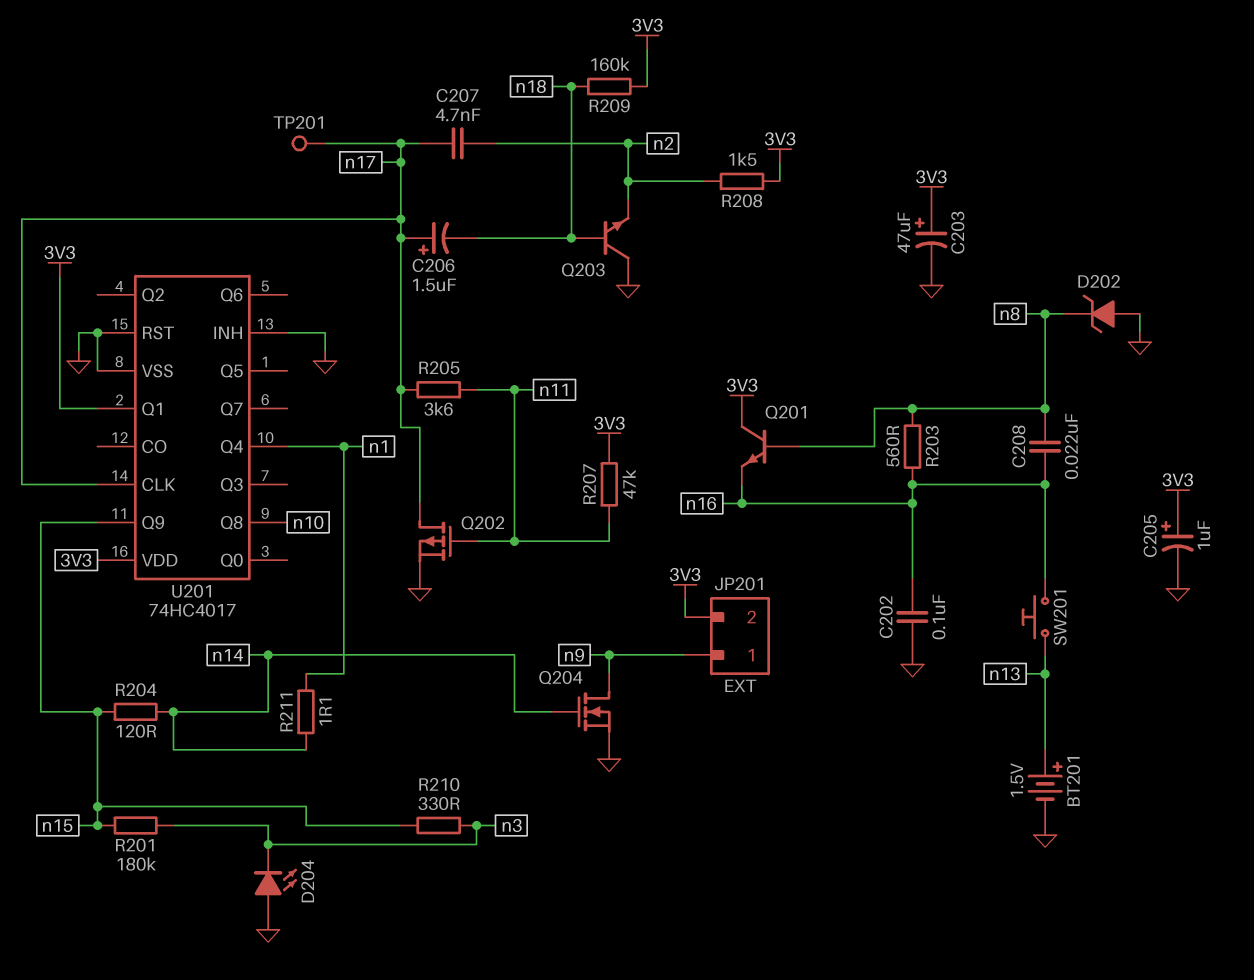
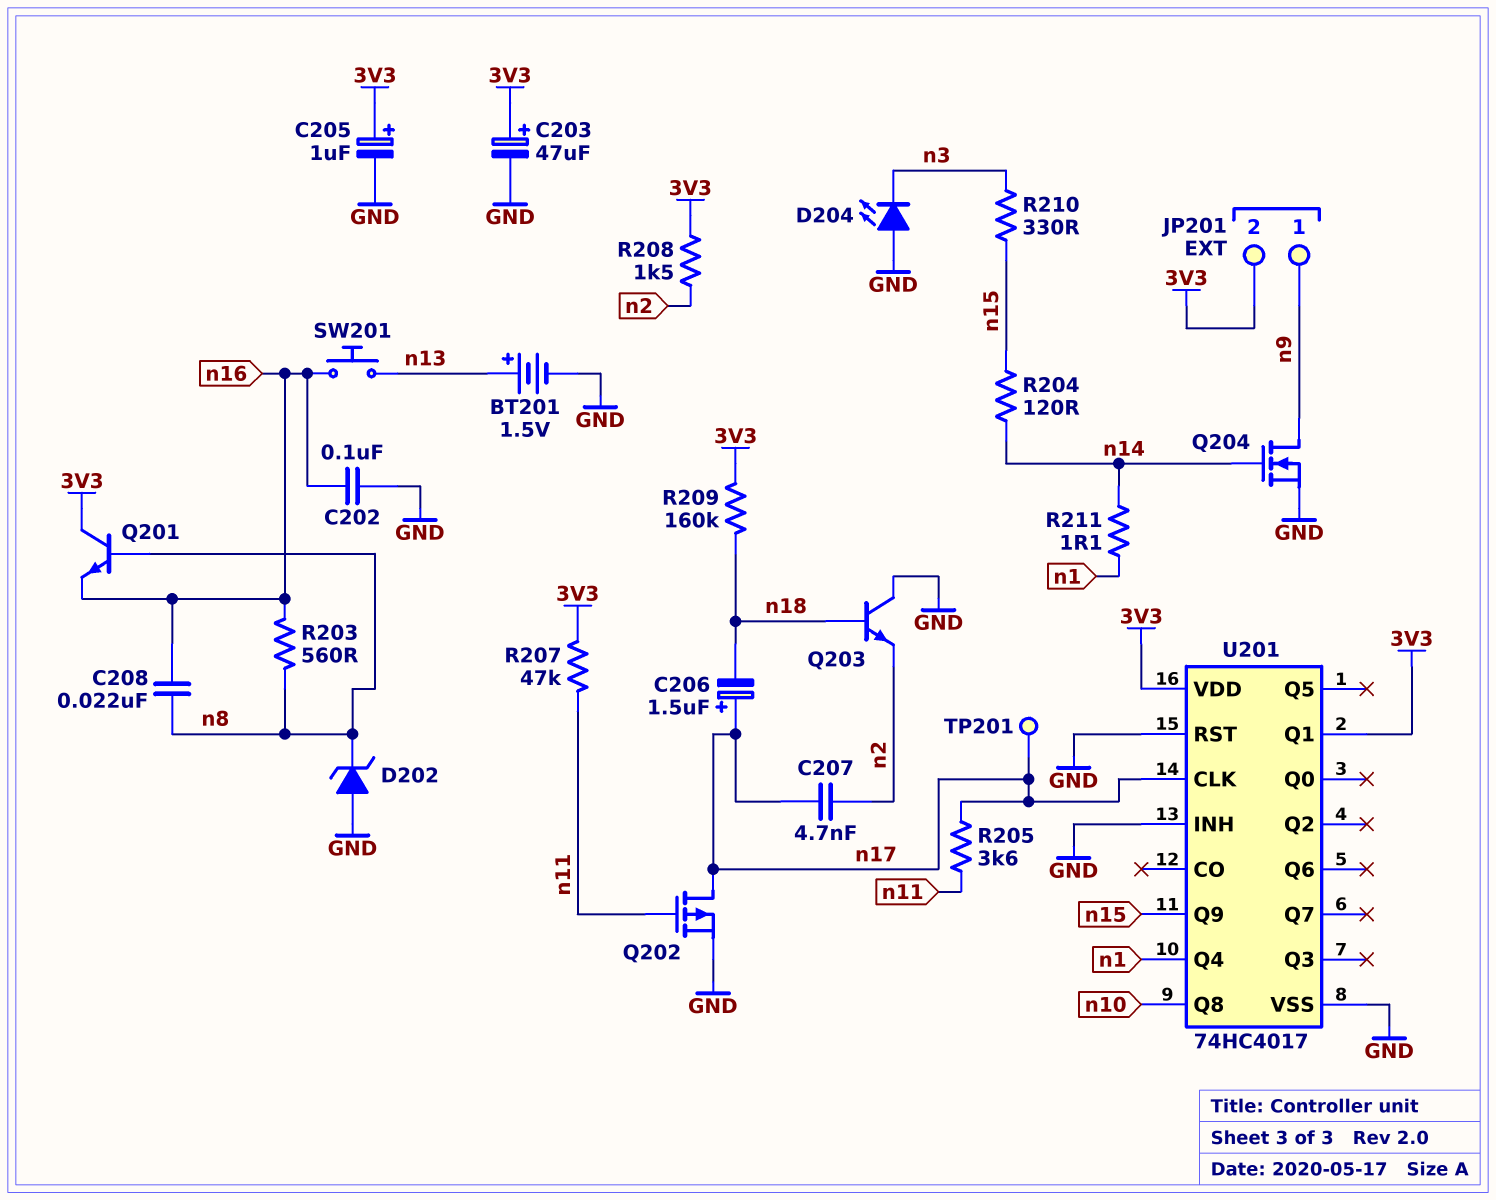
R201: 180k (n3, n15) -> none

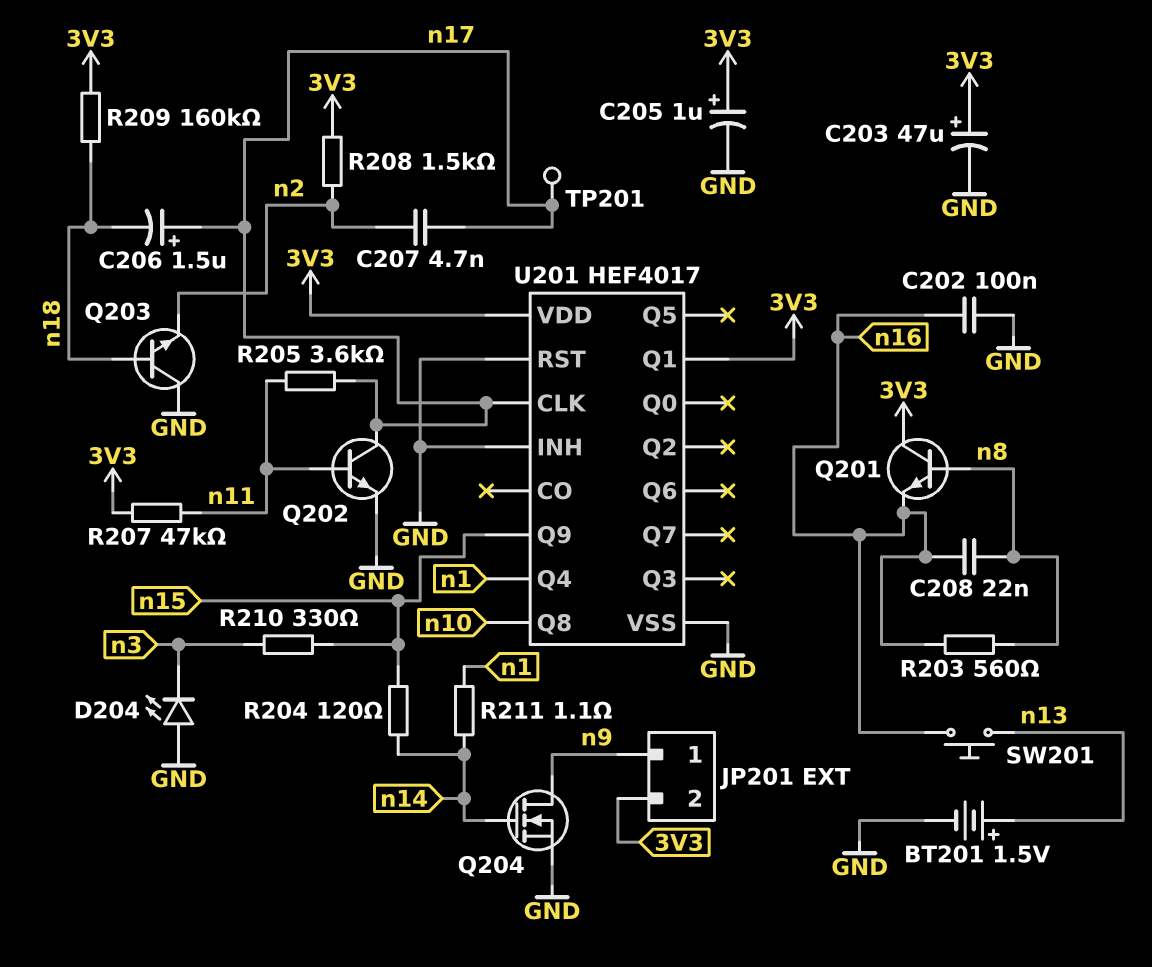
D202: zener (A GND, K n8) -> none
Q202: PMOS (G n11, D n17, S GND) -> NPN (B n11, C n17, E GND)
U201: 74HC4017 -> HEF4017

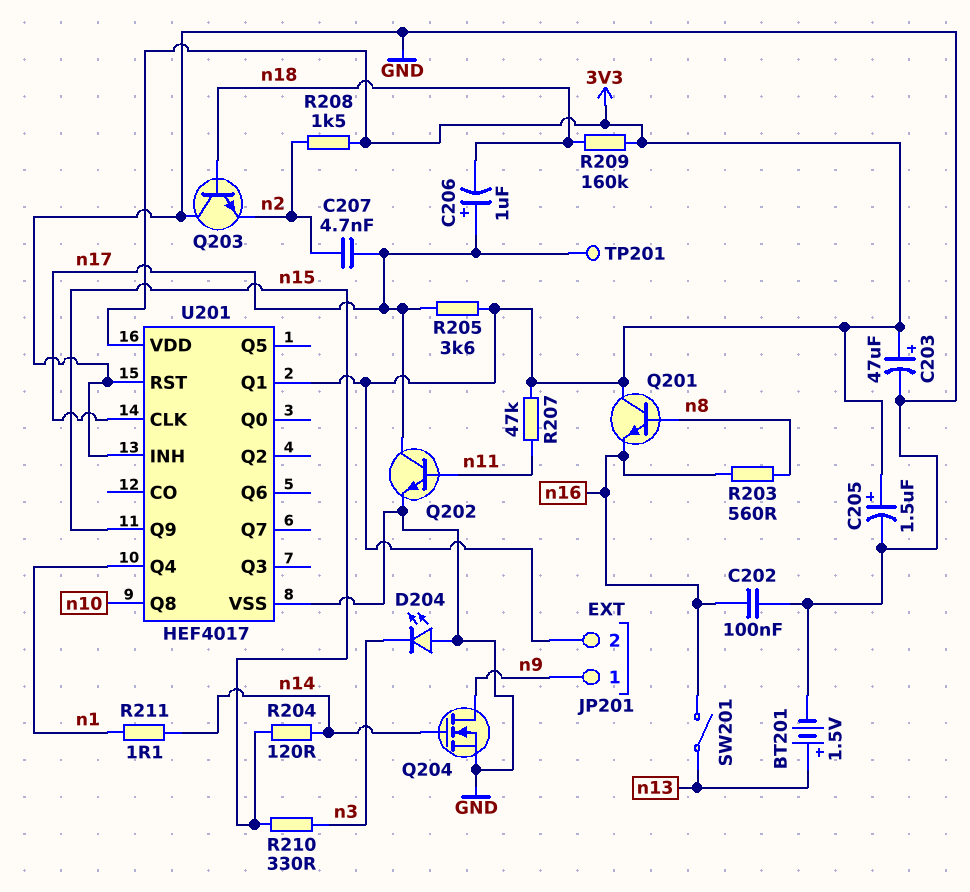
C205: 1uF (plus 3V3, minus GND) -> 1.5uF (plus 3V3, minus GND)
C206: 1.5uF (plus n17, minus n18) -> 1uF (plus n17, minus n18)
C208: 22nF (n8, n16) -> none
R205: 3.6k (n11, n17) -> 3.6k (3V3, n17)
SW201: button (n13, n16) -> switch (n13, n16)

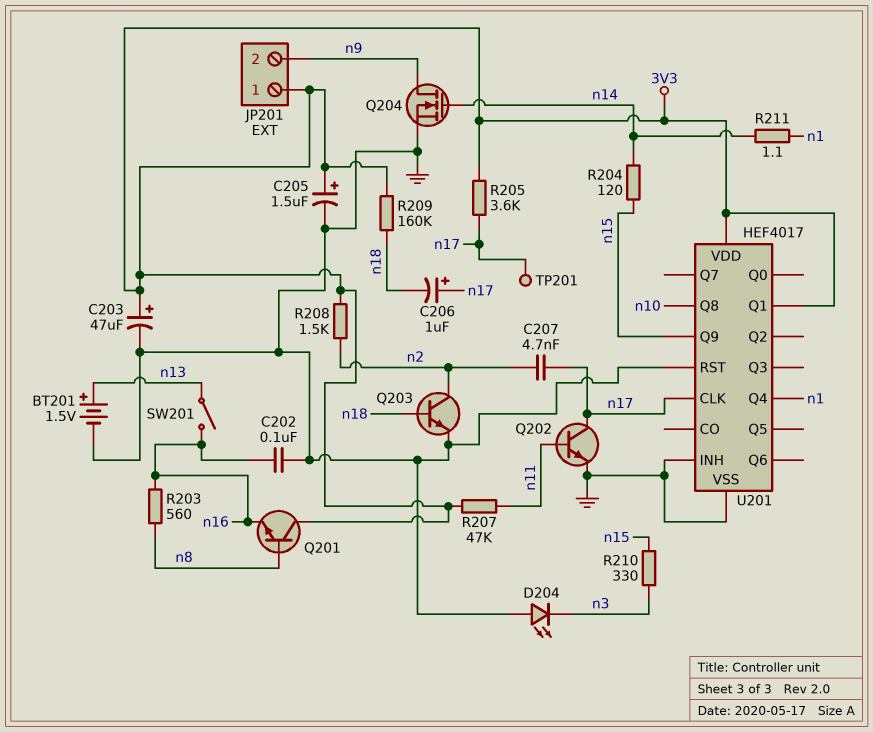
JP201 pin 1: n9 -> 3V3
JP201 pin 2: 3V3 -> n9
Q203: NPN (B n18, C GND, E n2) -> NPN (B n18, C n2, E GND)

